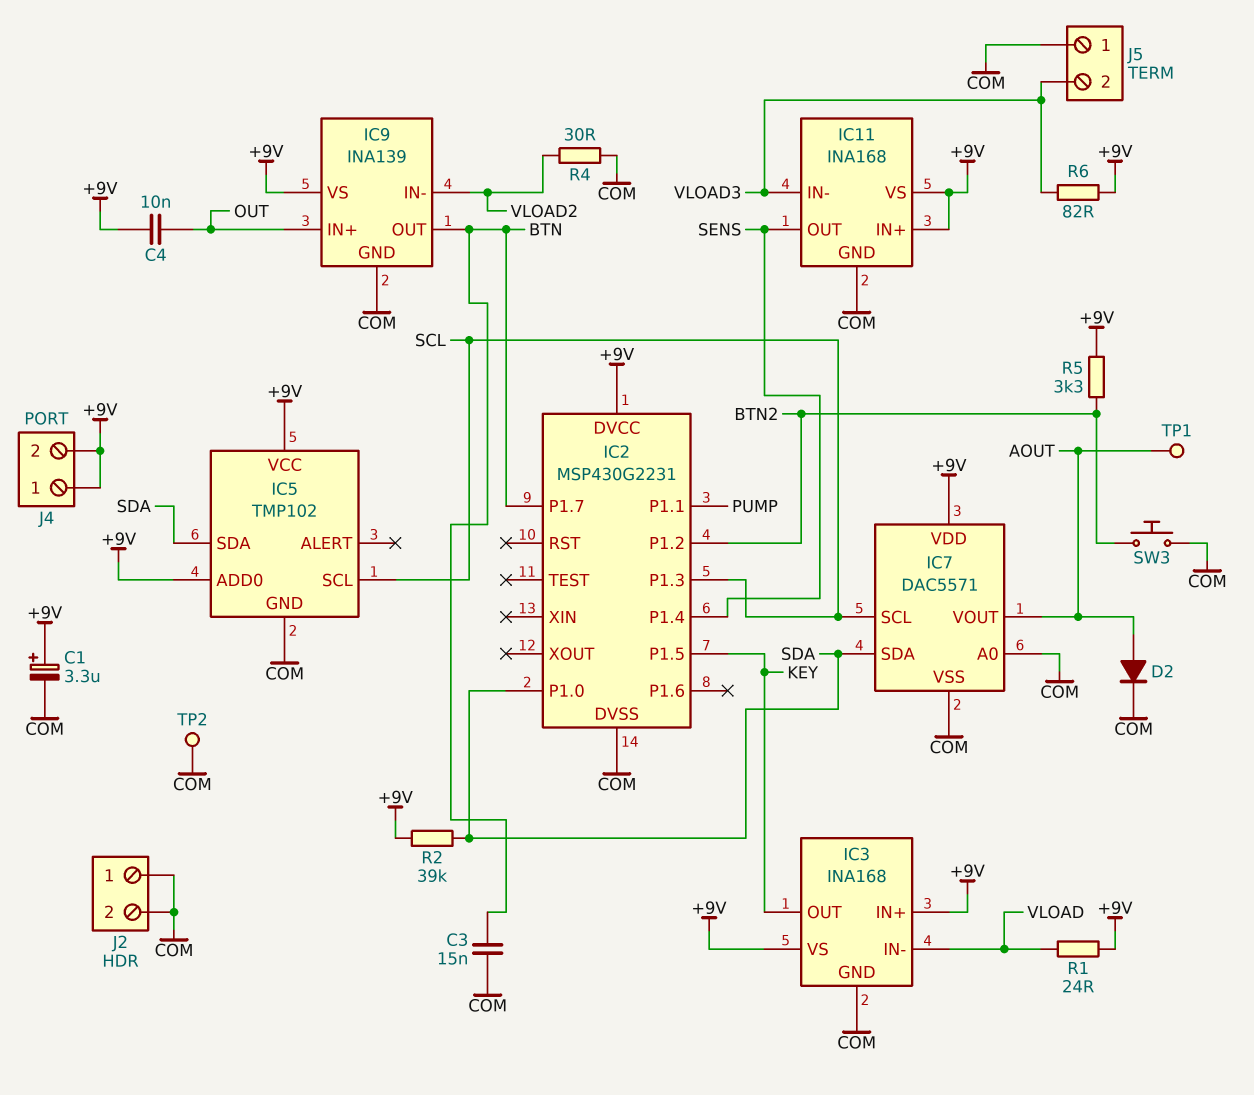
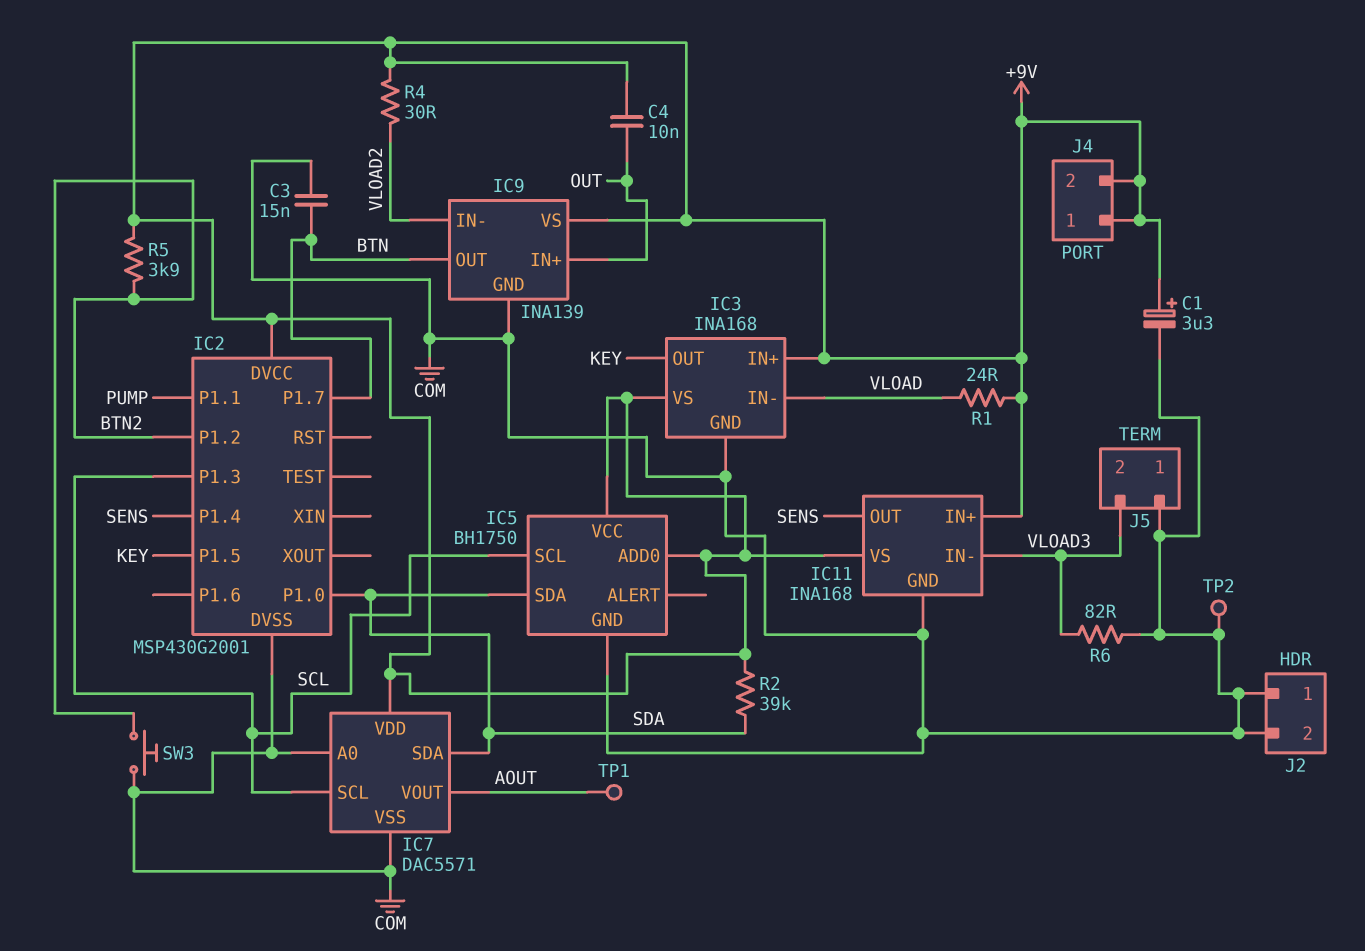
D2: diode (A AOUT, K COM) -> none
IC2: MSP430G2231 -> MSP430G2001
IC5: TMP102 -> BH1750
R4: 30 (COM, VLOAD2) -> 30 (+9V, VLOAD2)
R5: 3.3k (+9V, BTN2) -> 3.9k (+9V, BTN2)
R6: 82 (+9V, VLOAD3) -> 82 (COM, VLOAD3)

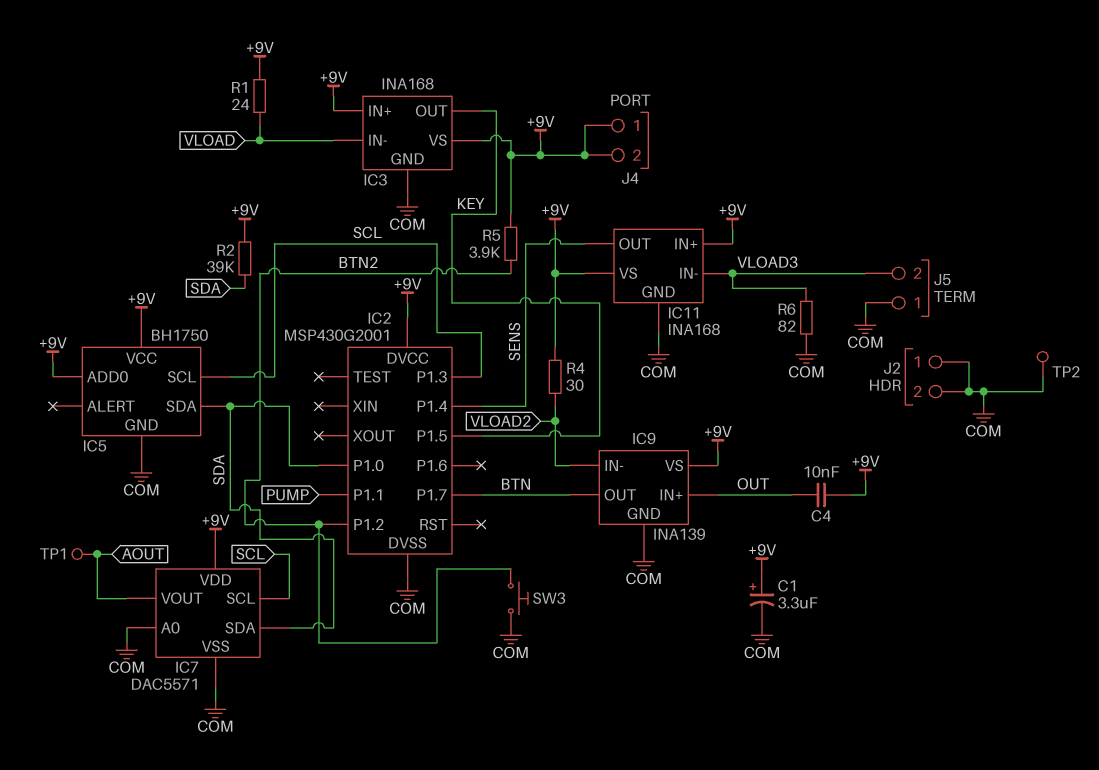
C3: 15nF (BTN, COM) -> none

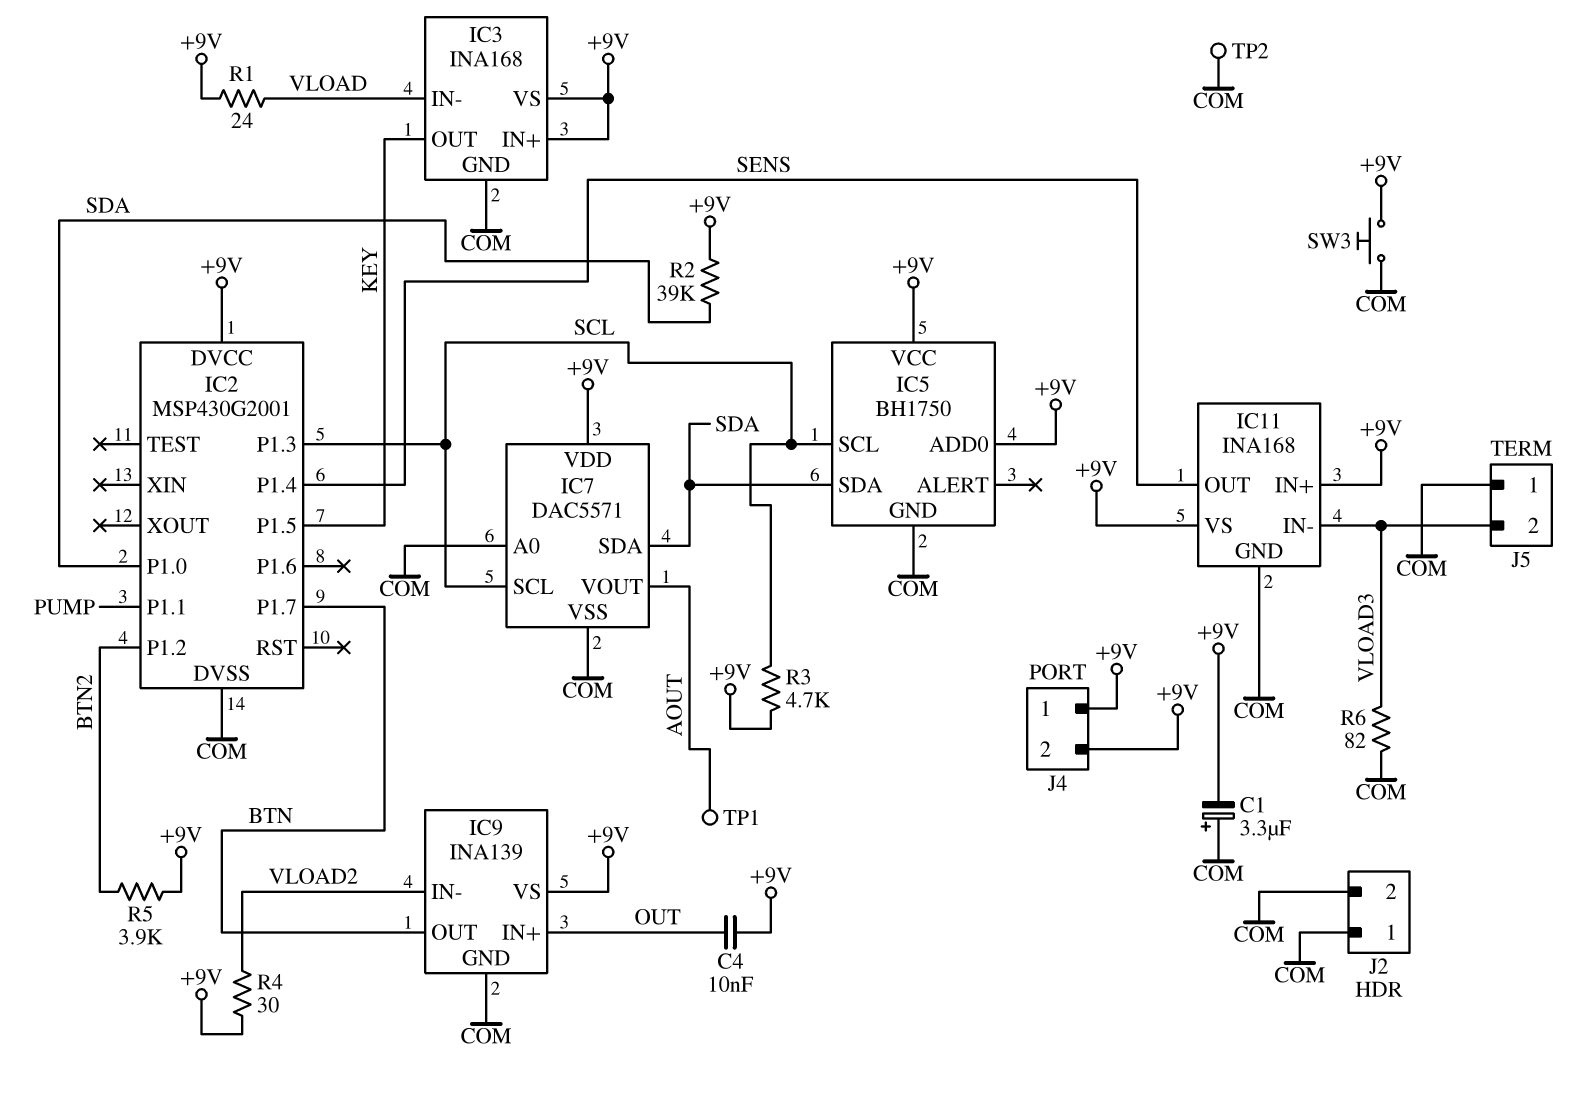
C1: 3.3uF (plus +9V, minus COM) -> 3.3uF (plus COM, minus +9V)
R3: none -> 4.7k (+9V, SCL)
SW3: button (BTN2, COM) -> button (+9V, COM)

